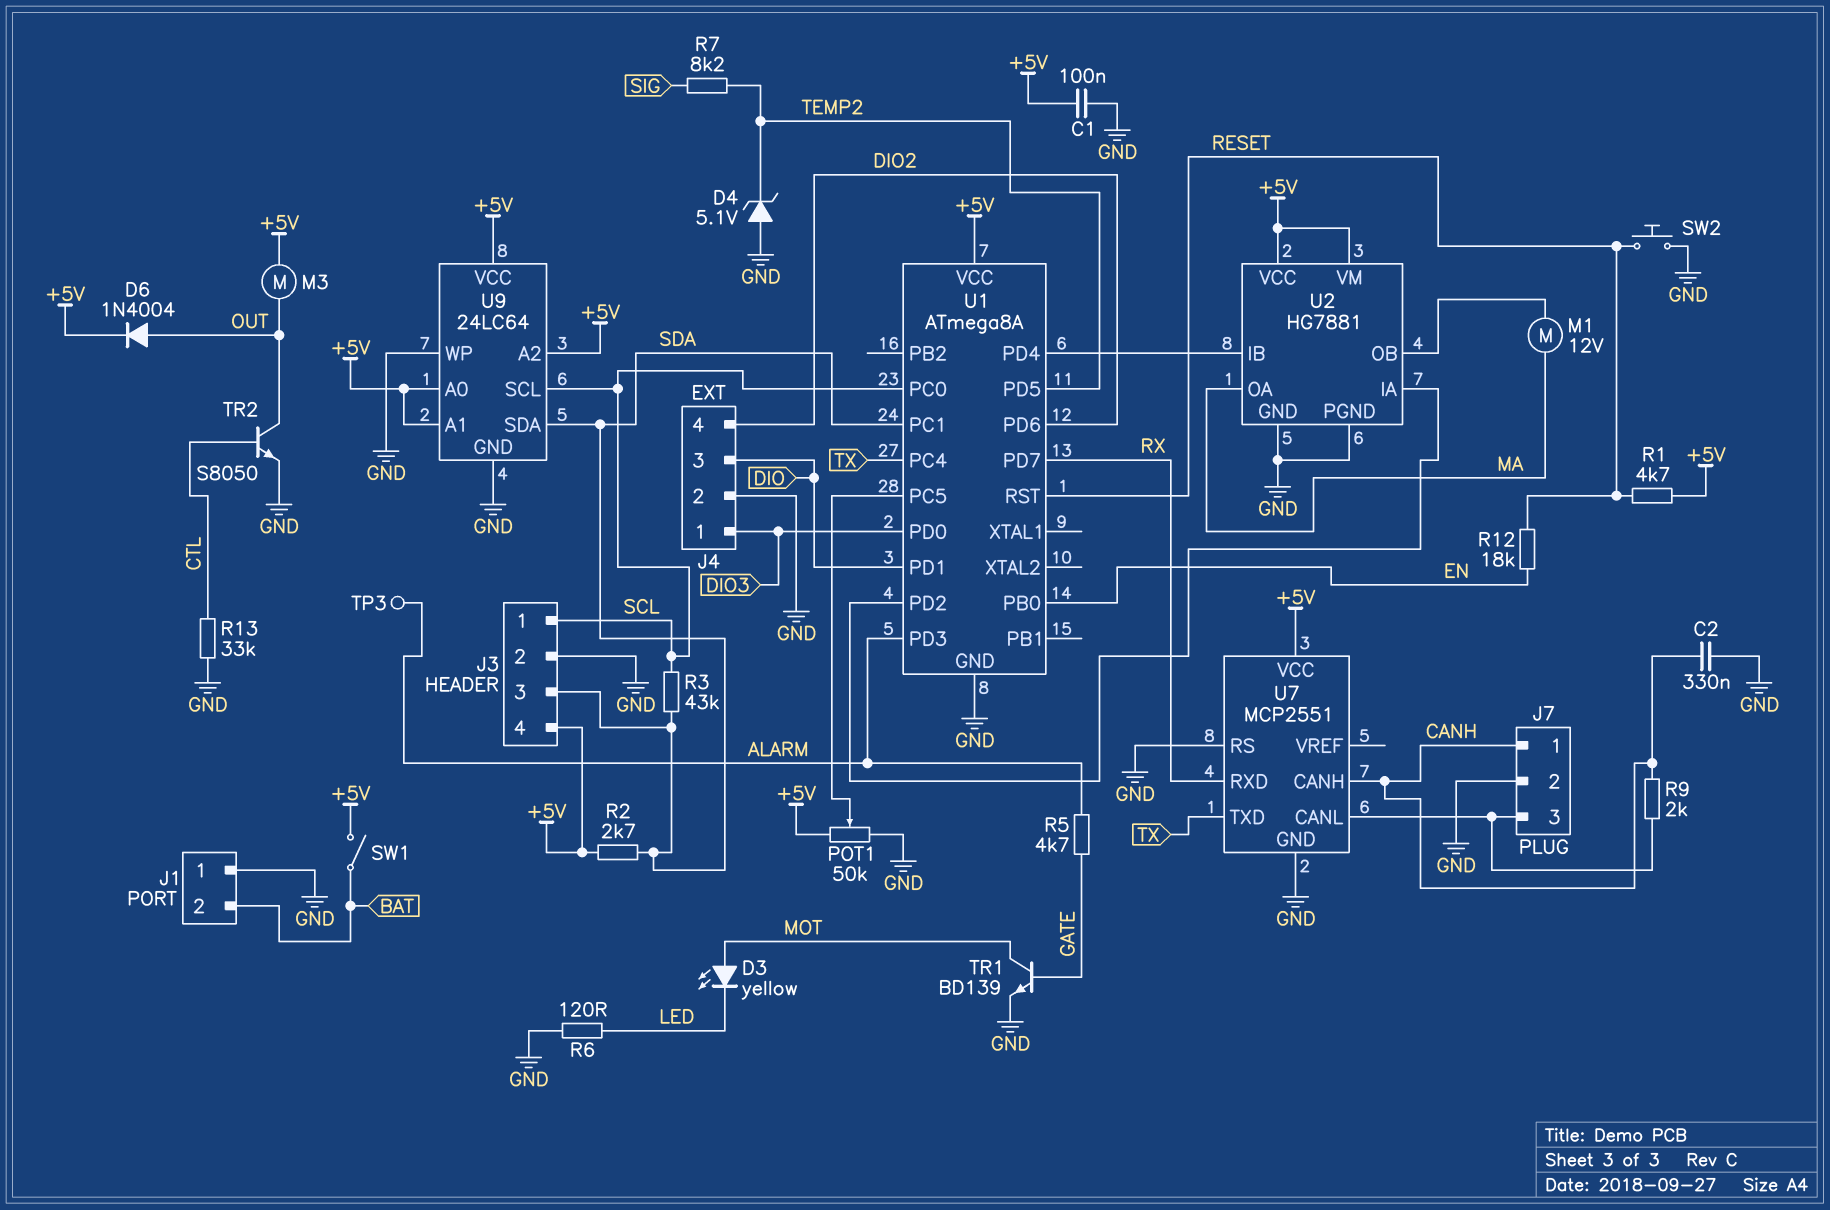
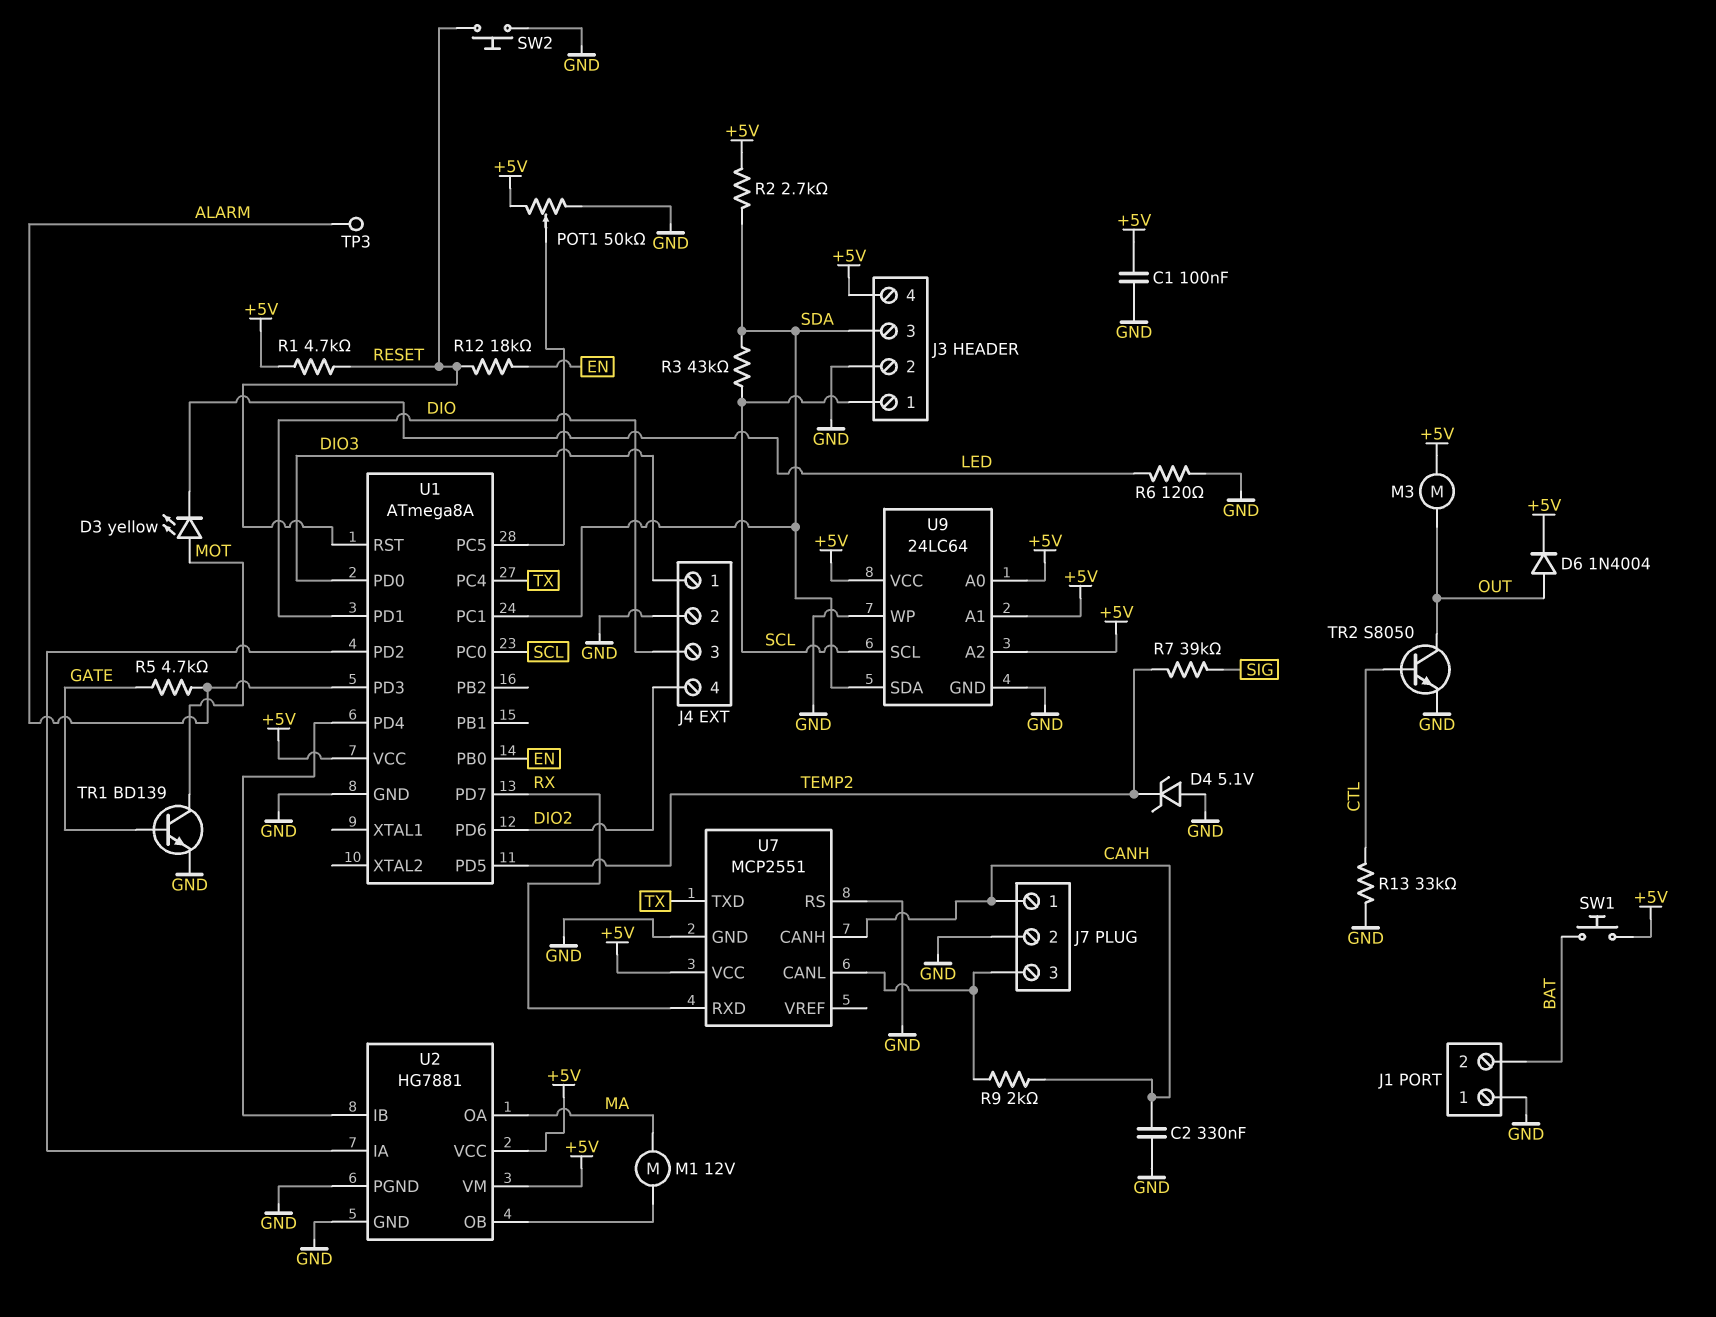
R7: 8.2k (SIG, TEMP2) -> 39k (SIG, TEMP2)
SW1: switch (+5V, BAT) -> button (+5V, BAT)

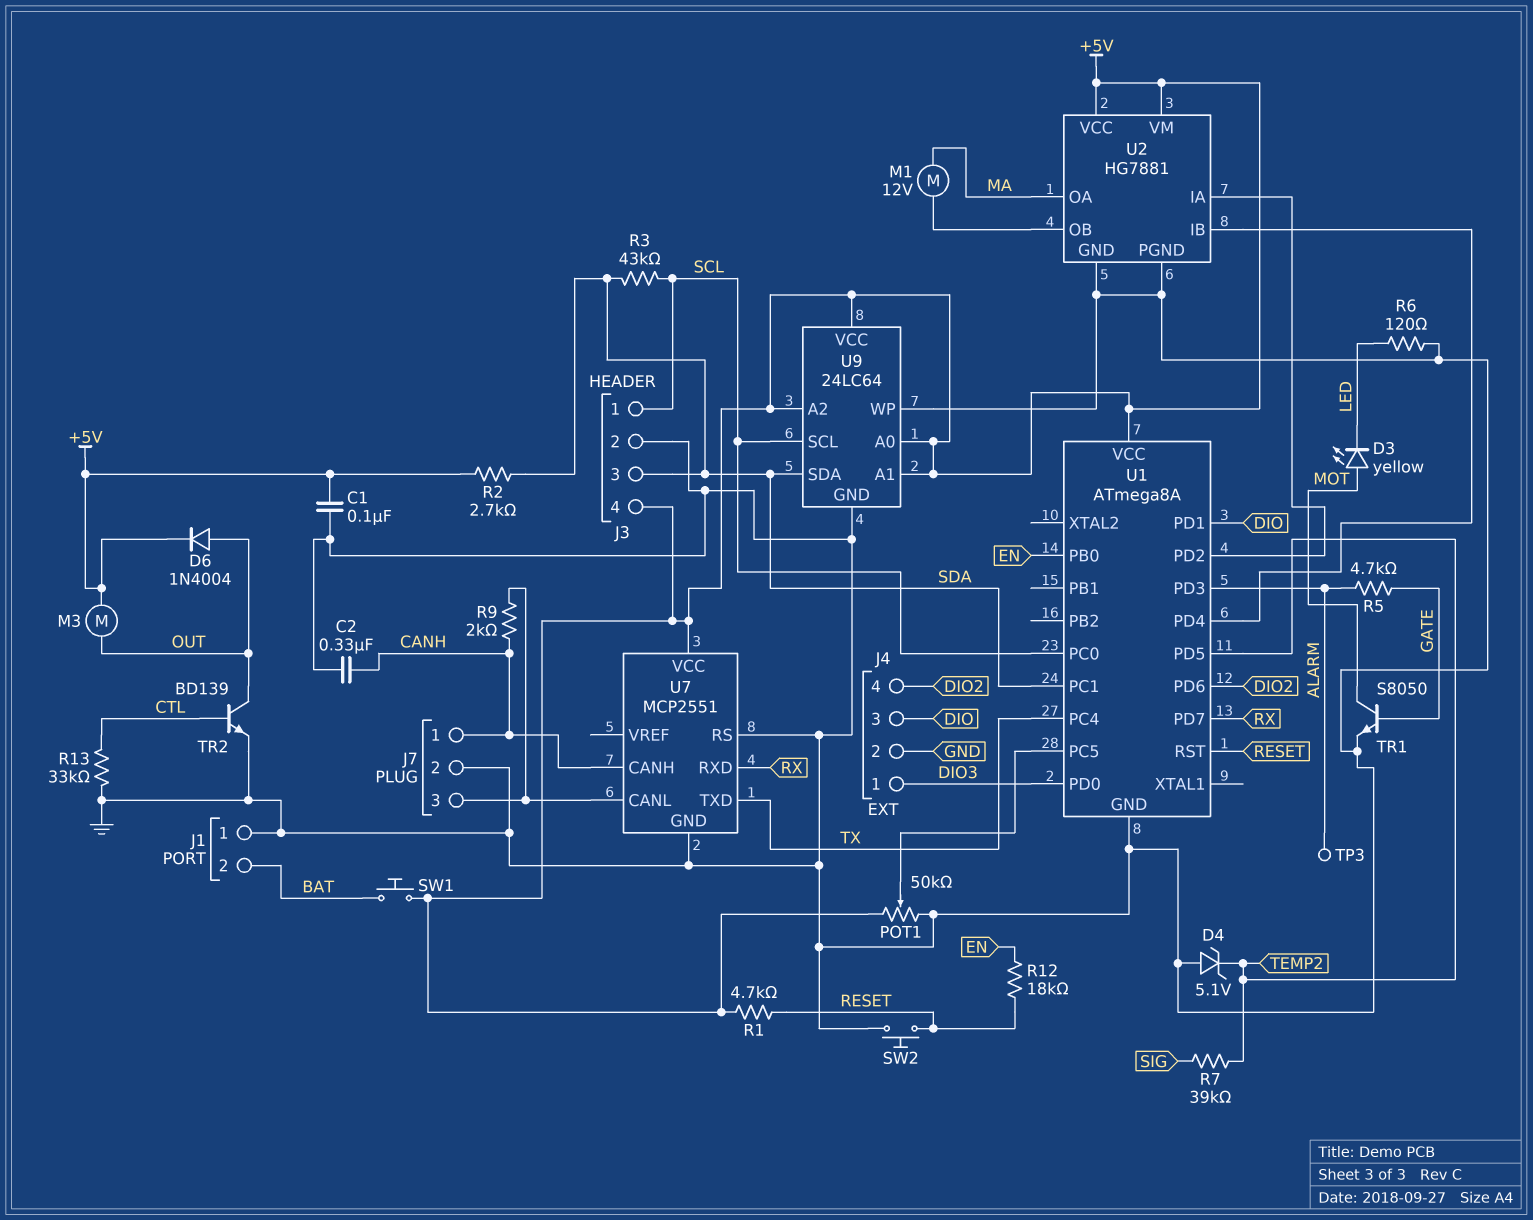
TR1: NPN BD139 (B GATE, C MOT, E GND) -> NPN S8050 (B GATE, C MOT, E GND)
TR2: NPN S8050 (B CTL, C OUT, E GND) -> NPN BD139 (B CTL, C OUT, E GND)

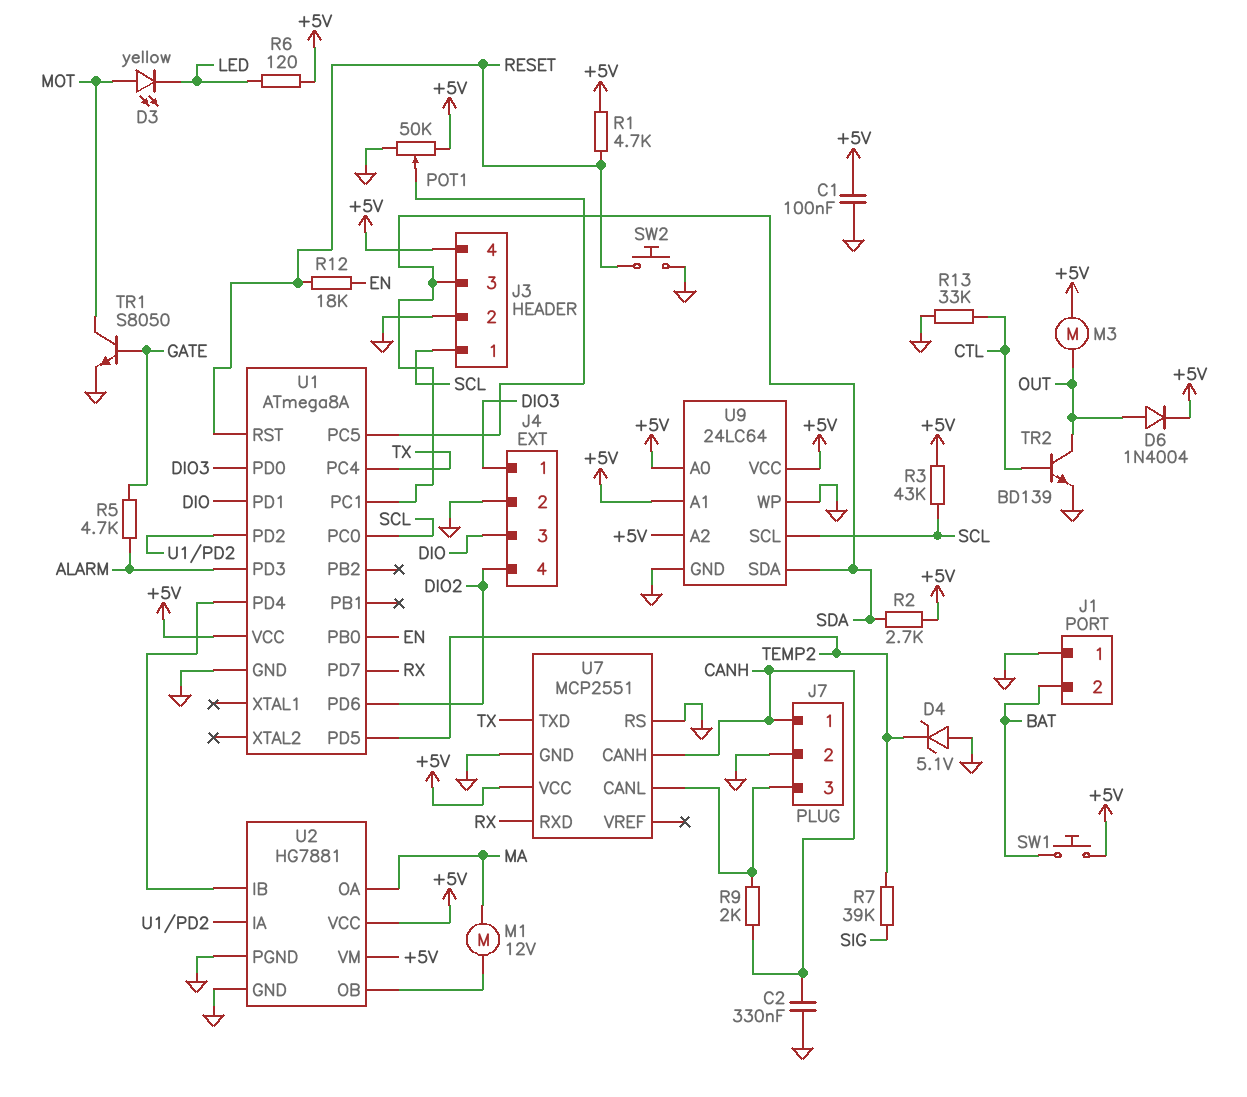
R3: 43k (SCL, SDA) -> 43k (+5V, SCL)
R6: 120 (GND, LED) -> 120 (+5V, LED)
TP3: test point (ALARM) -> none

